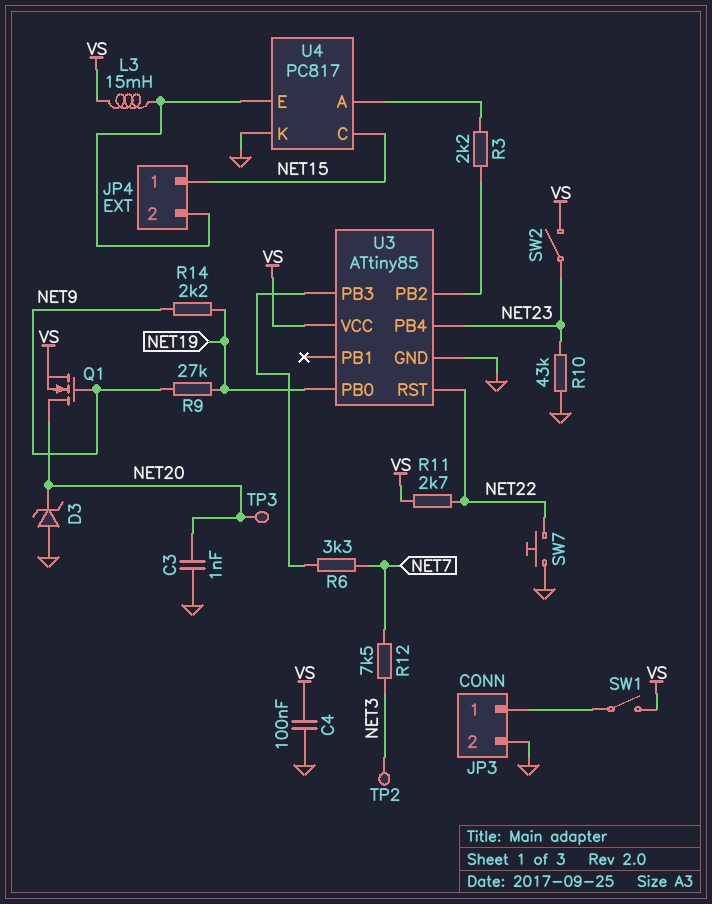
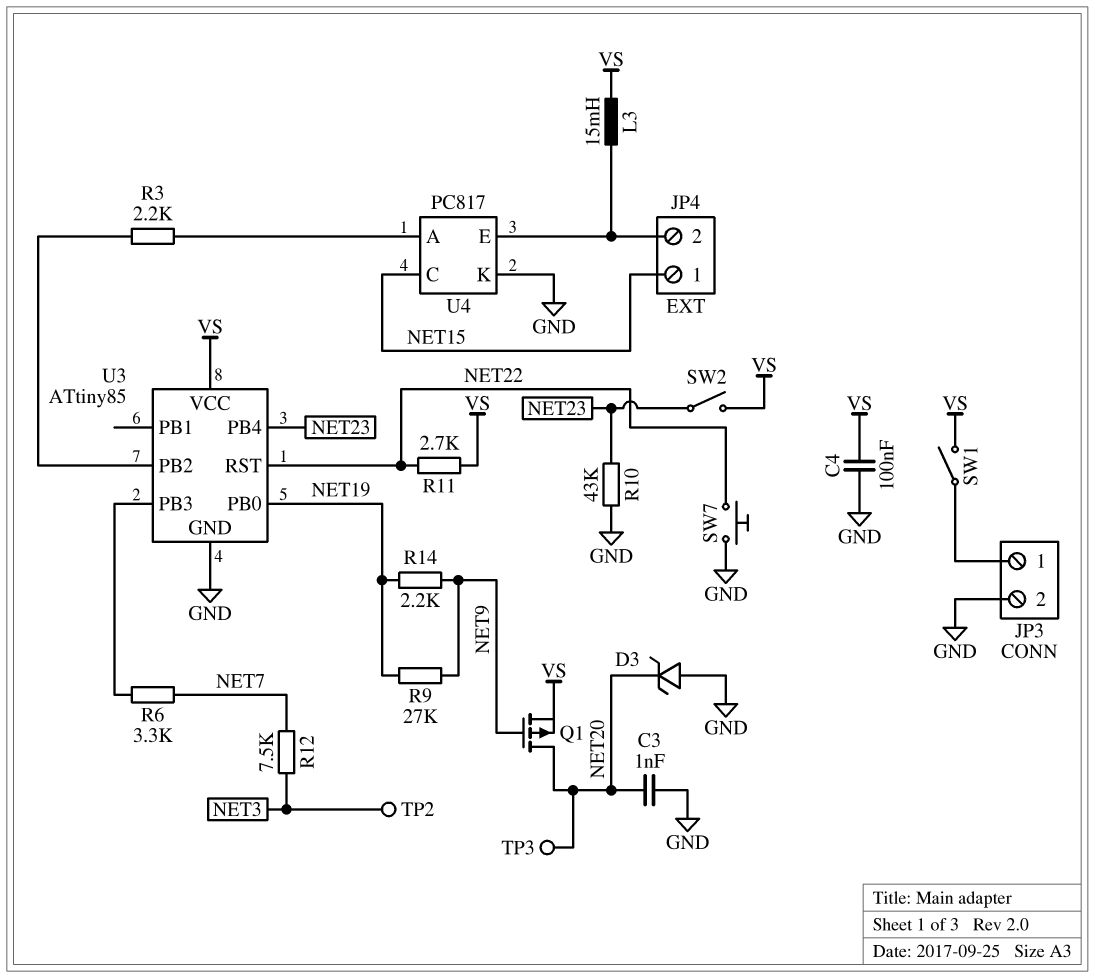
Q1: NMOS (G NET9, D NET20, S VS) -> PMOS (G NET9, D NET20, S VS)

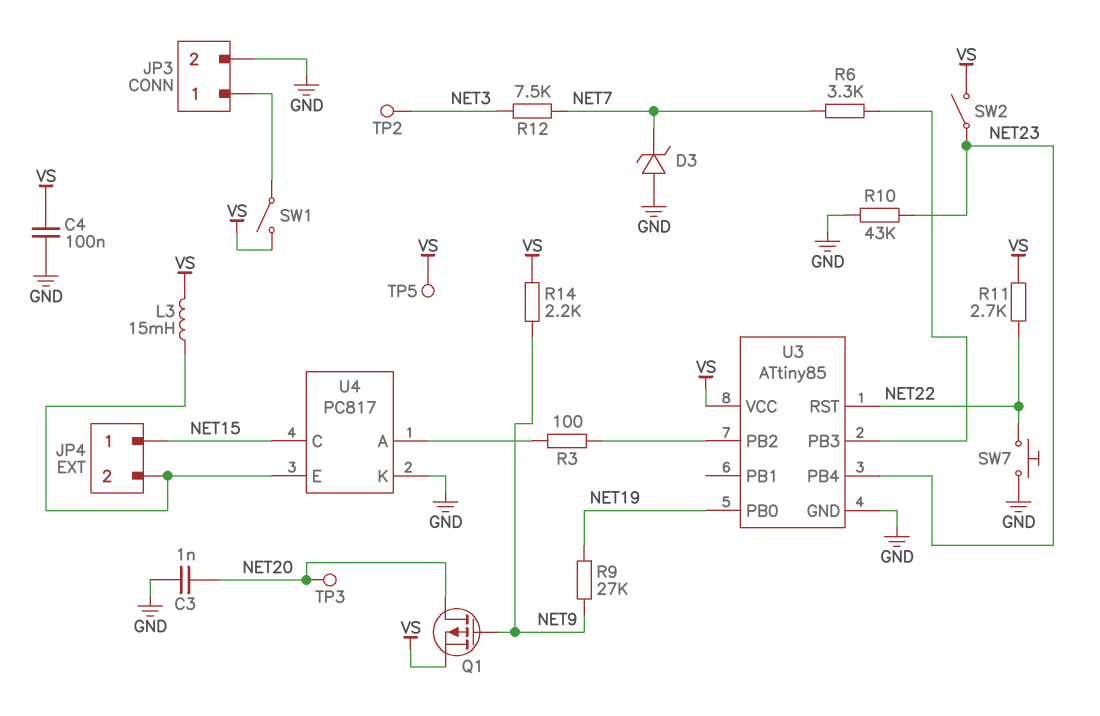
D3: zener (A GND, K NET20) -> zener (A GND, K NET7)
R3: 2.2k (U3/PB2, U4/A) -> 100 (U3/PB2, U4/A)
R14: 2.2k (NET9, NET19) -> 2.2k (NET9, VS)
TP5: none -> test point (VS)

